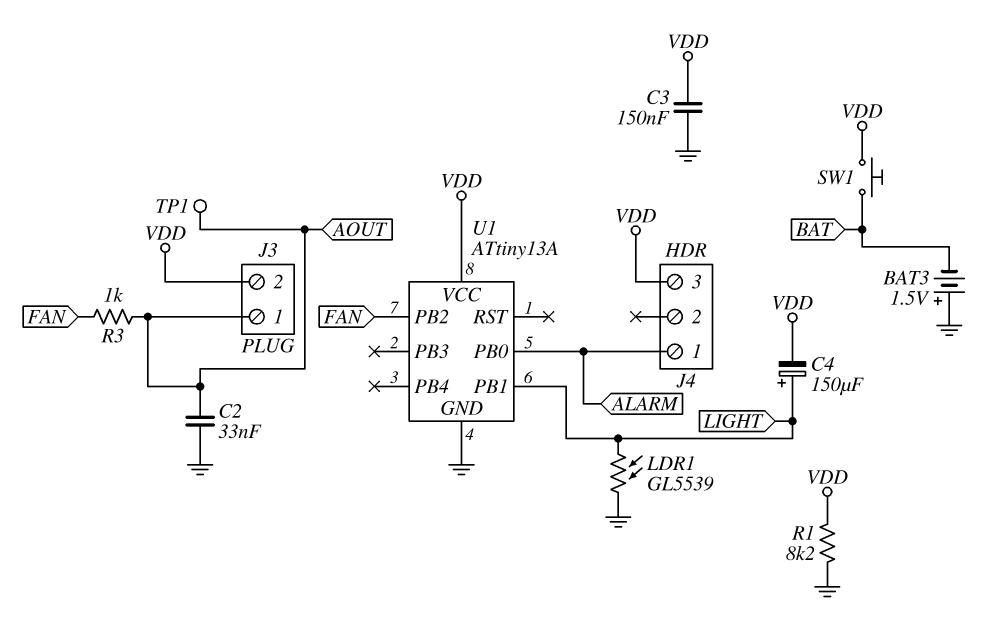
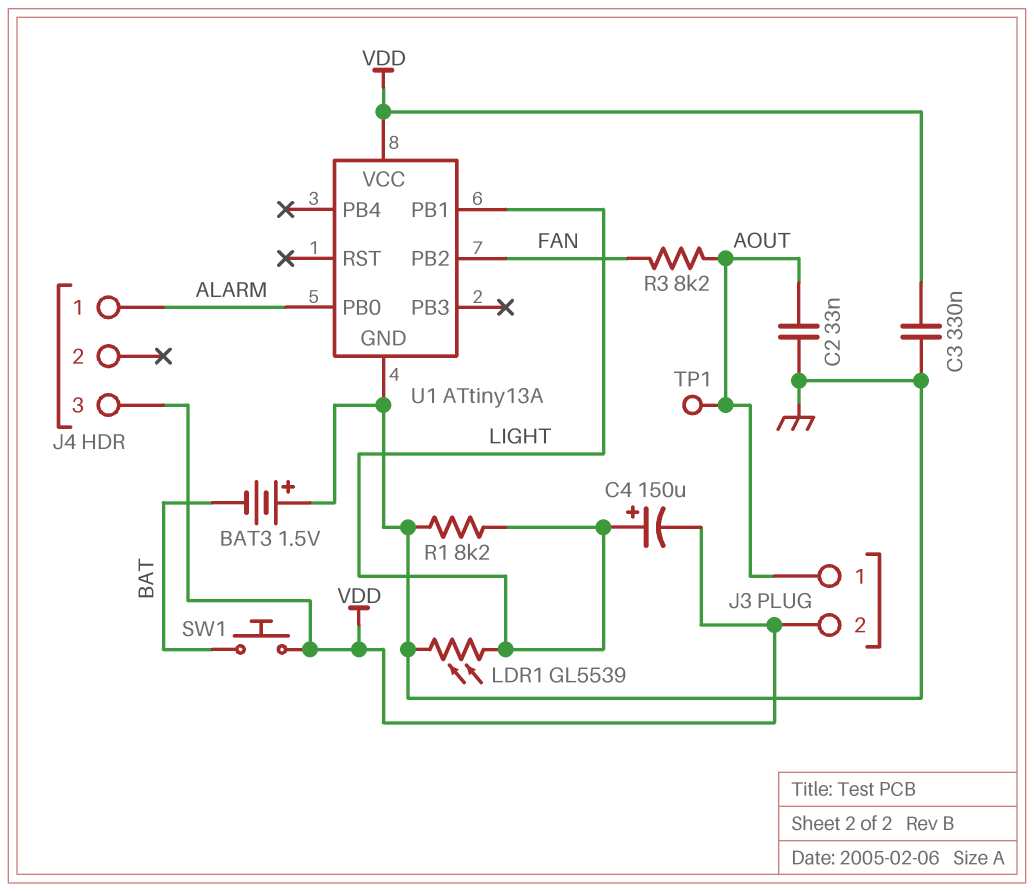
C3: 150nF (GND, VDD) -> 330nF (GND, VDD)
R1: 8.2k (GND, VDD) -> 8.2k (GND, LIGHT)
R3: 1k (AOUT, FAN) -> 8.2k (AOUT, FAN)

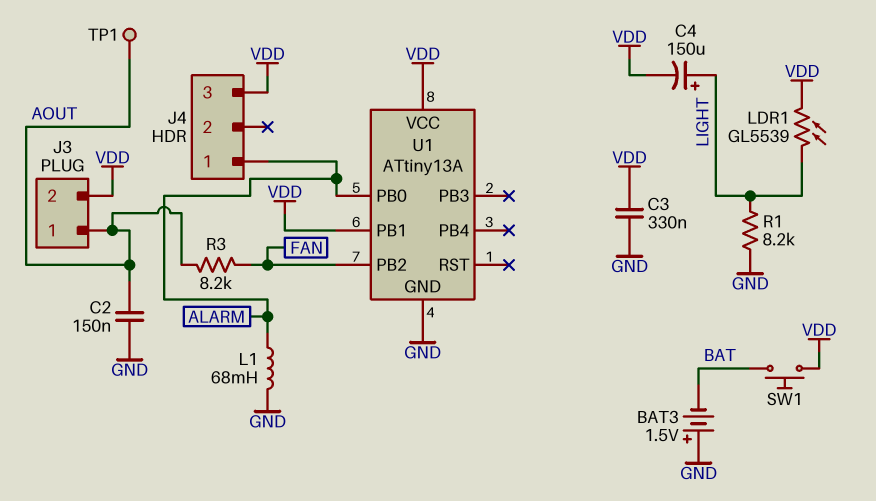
C2: 33nF (AOUT, GND) -> 150nF (AOUT, GND)
L1: none -> 68mH (ALARM, GND)
LDR1: GL5539 (GND, LIGHT) -> GL5539 (LIGHT, VDD)
U1 pin PB1: LIGHT -> VDD

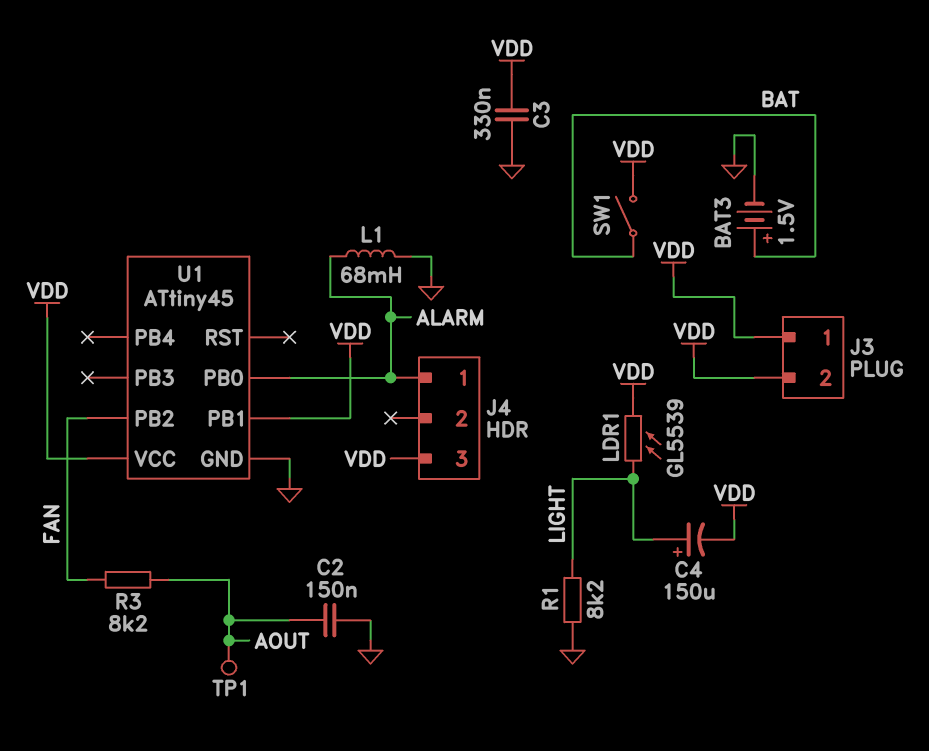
BAT3: 1.5V (plus GND, minus BAT) -> 1.5V (plus BAT, minus GND)
J3 pin 1: AOUT -> VDD
SW1: button (BAT, VDD) -> switch (BAT, VDD)
U1: ATtiny13A -> ATtiny45

